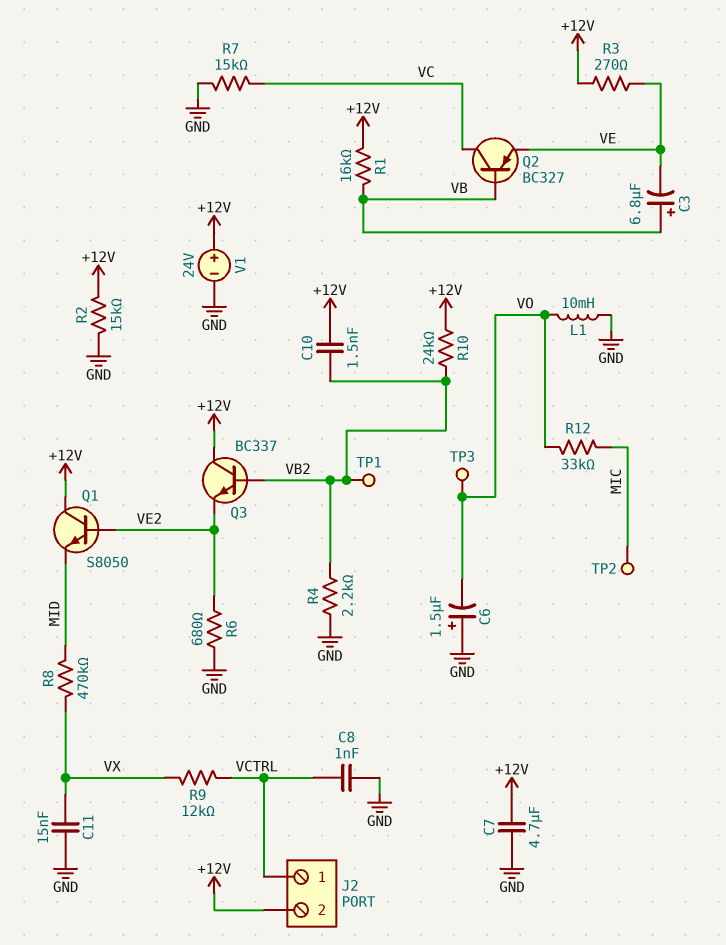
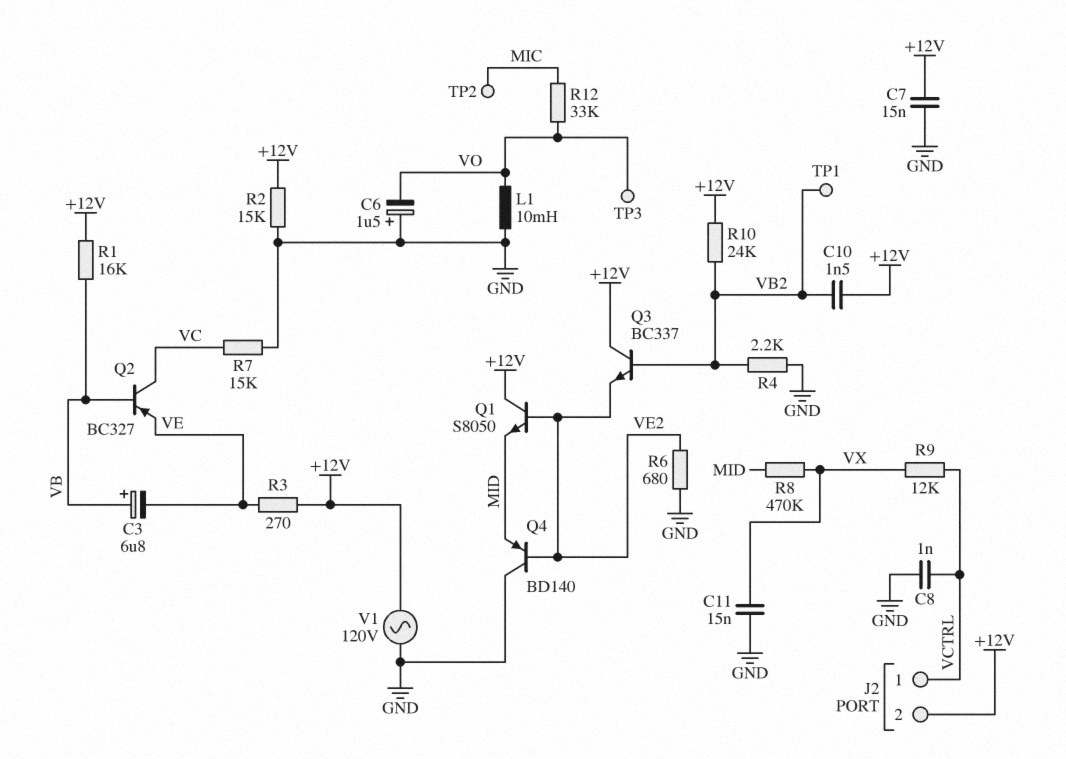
C7: 4.7uF (+12V, GND) -> 15nF (+12V, GND)
Q4: none -> PNP BD140 (B VE2, C GND, E MID)
V1: 24V (plus +12V, minus GND) -> AC 120V (+12V, GND)

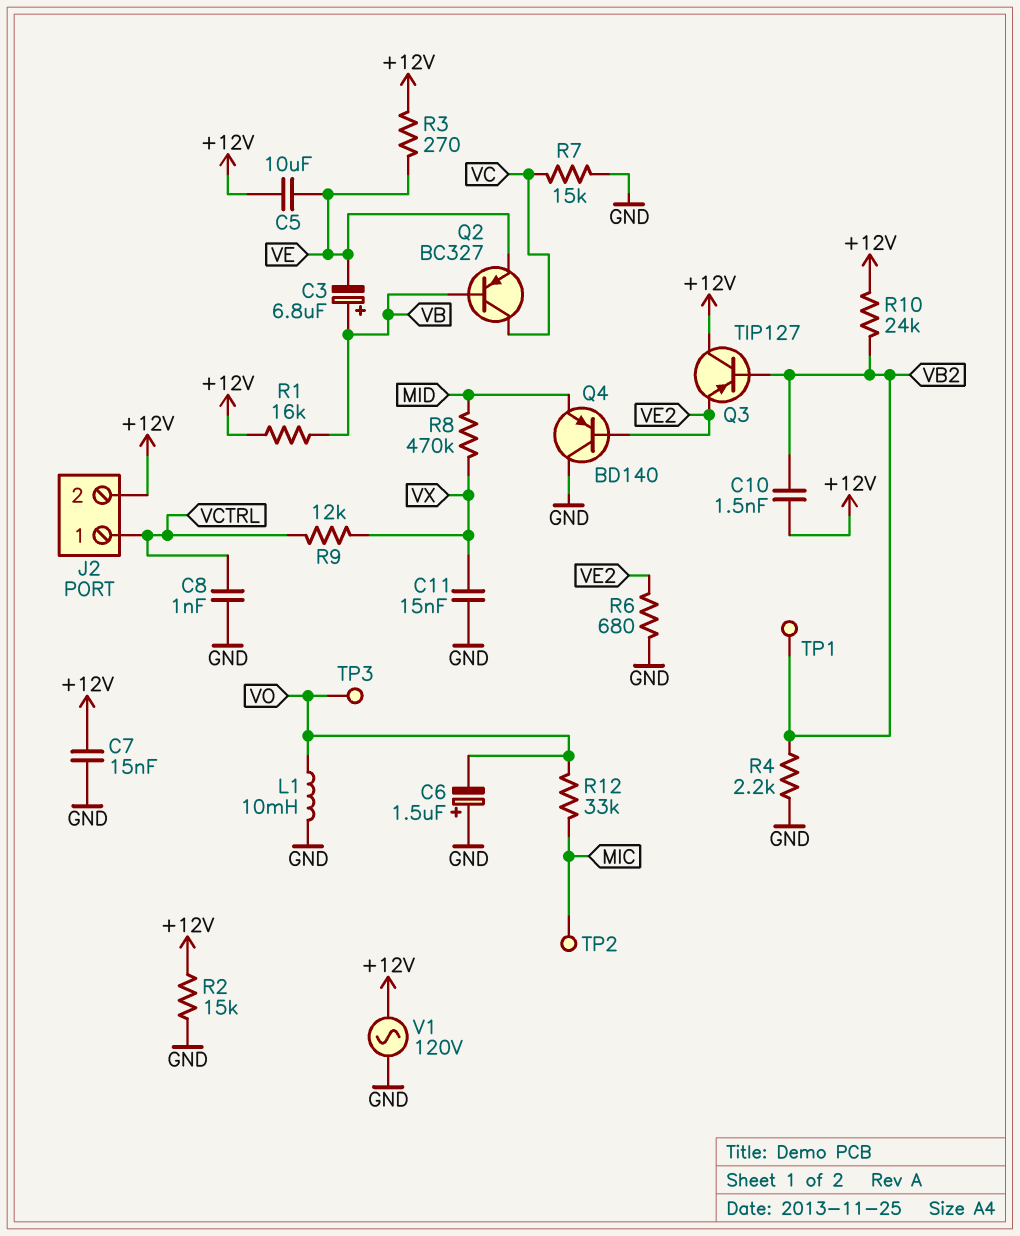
C5: none -> 10uF (+12V, VE)
Q1: NPN S8050 (B VE2, C +12V, E MID) -> none
Q3: NPN BC337 (B VB2, C +12V, E VE2) -> PNP TIP127 (B VB2, C +12V, E VE2)

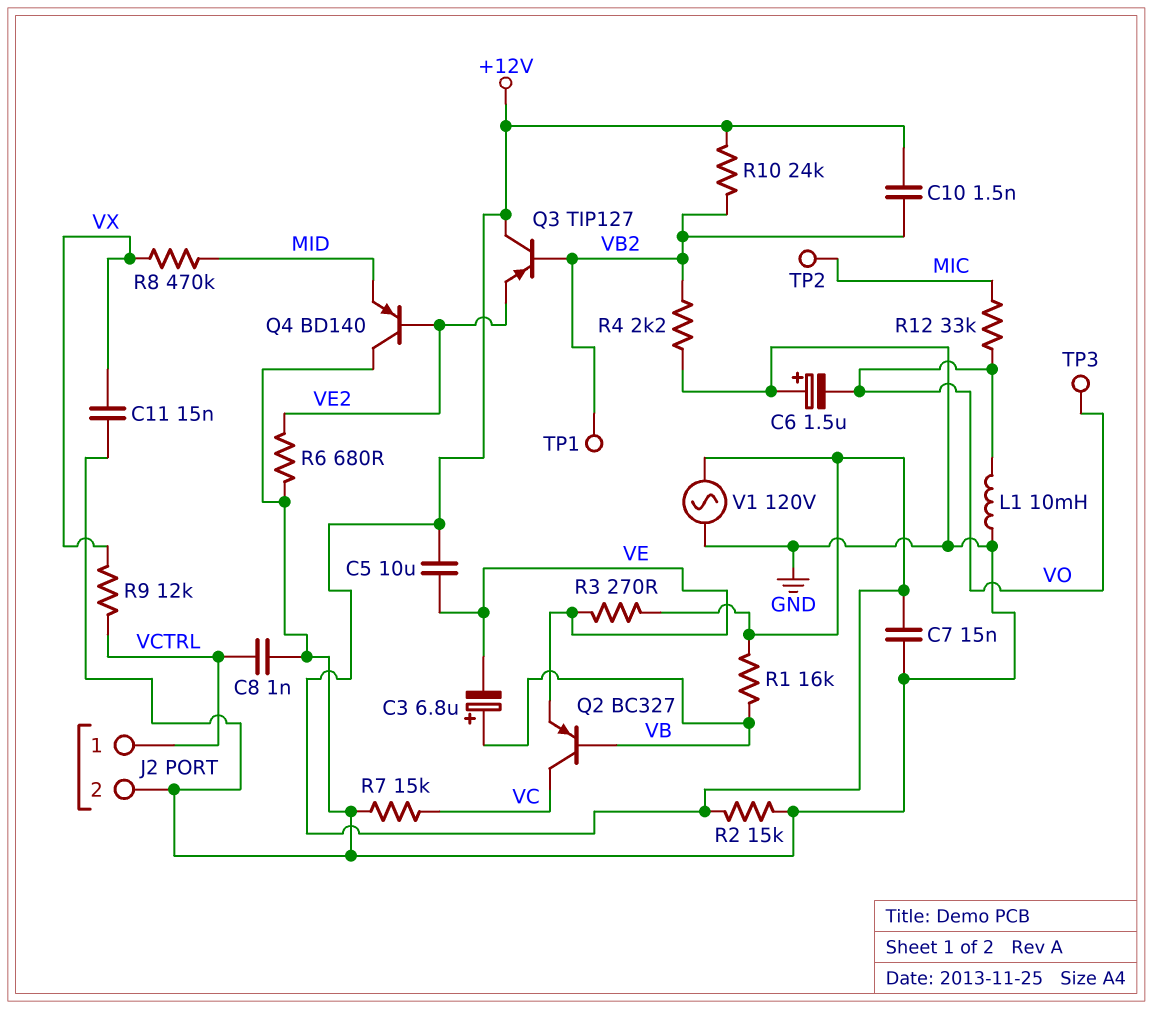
J2 pin 2: +12V -> GND

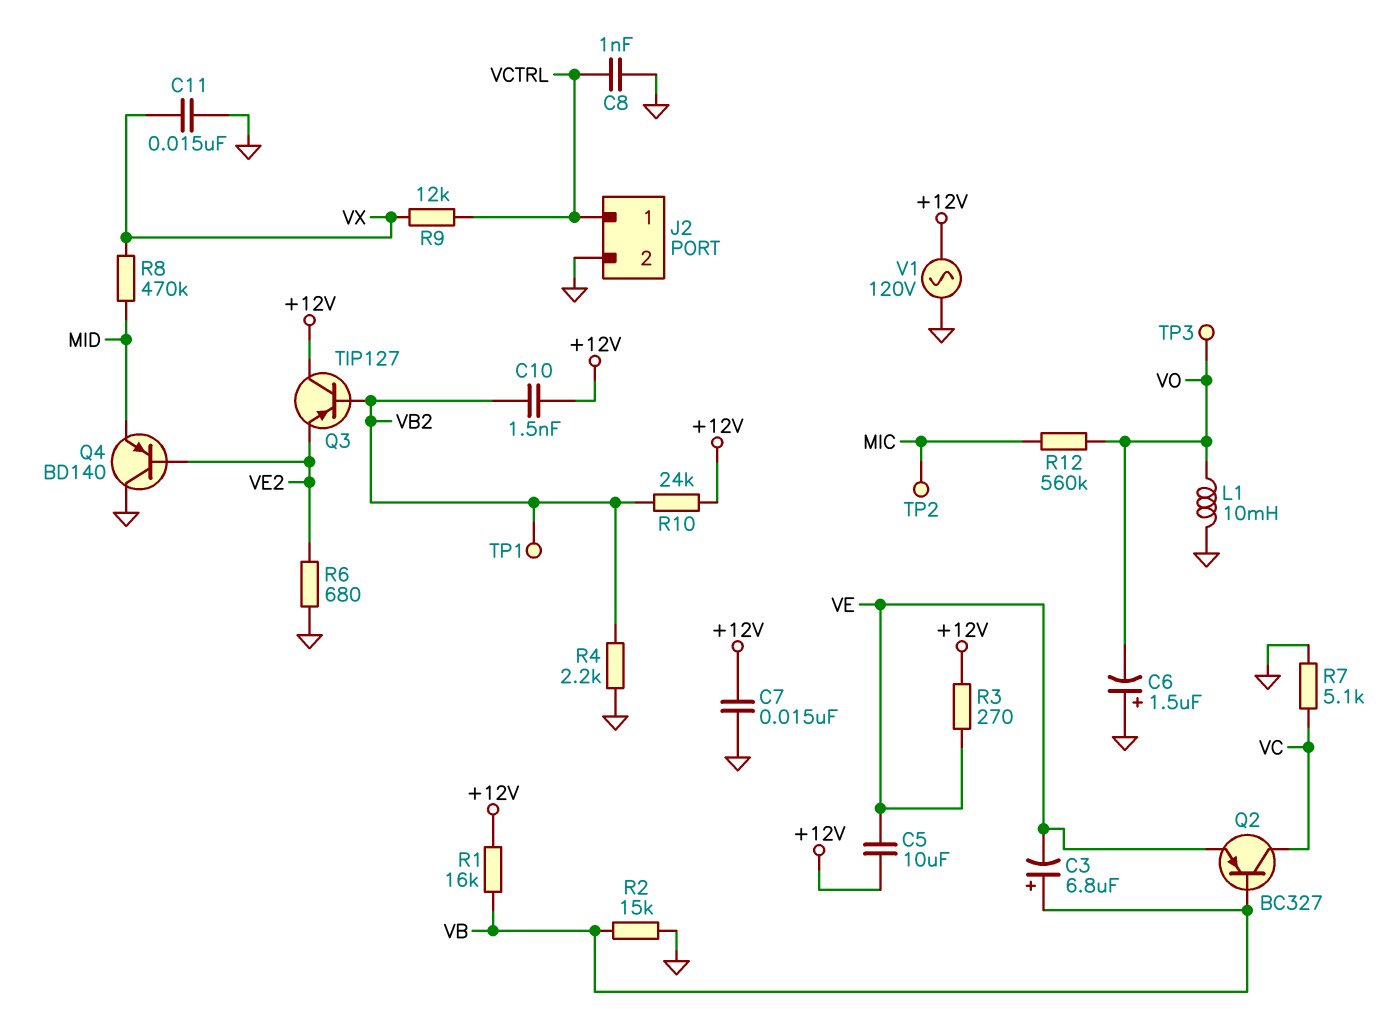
R2: 15k (+12V, GND) -> 15k (GND, VB)
R7: 15k (GND, VC) -> 5.1k (GND, VC)
R12: 33k (MIC, VO) -> 560k (MIC, VO)

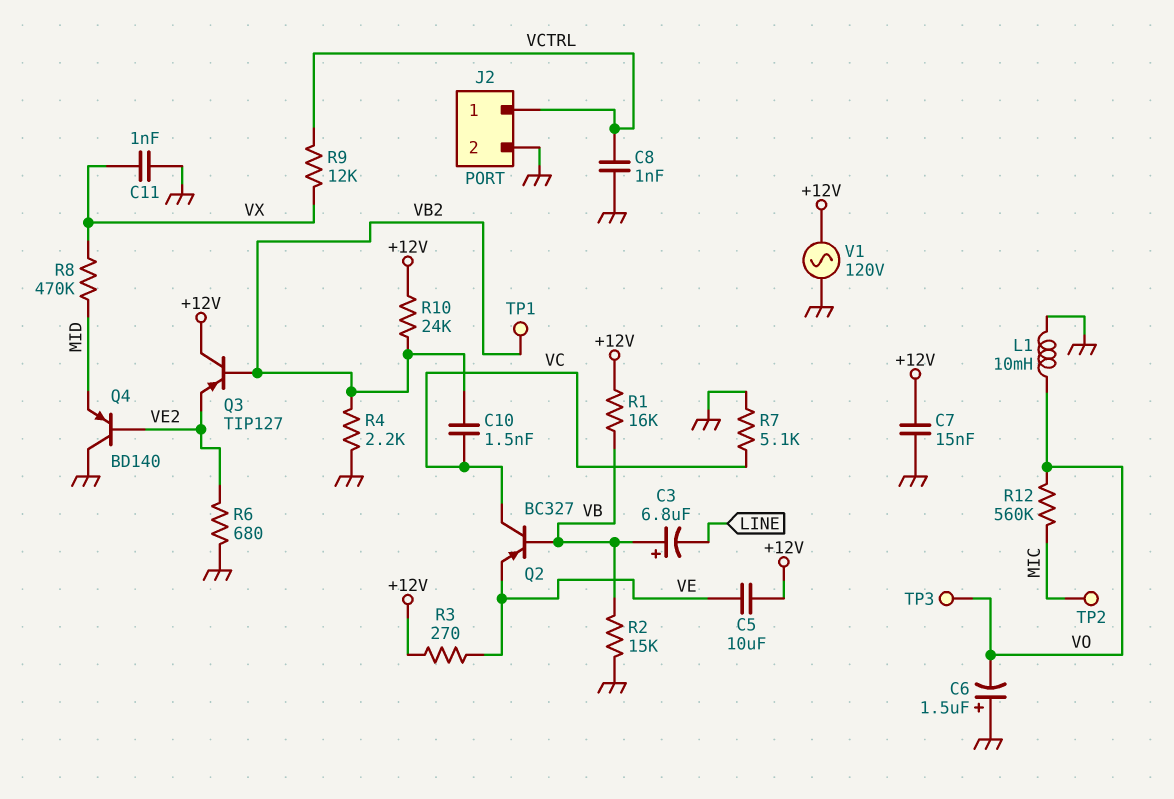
C3: 6.8uF (plus VB, minus VE) -> 6.8uF (plus VB, minus LINE)
C10: 1.5nF (+12V, VB2) -> 1.5nF (VB2, VC)
C11: 15nF (GND, VX) -> 1nF (GND, VX)

